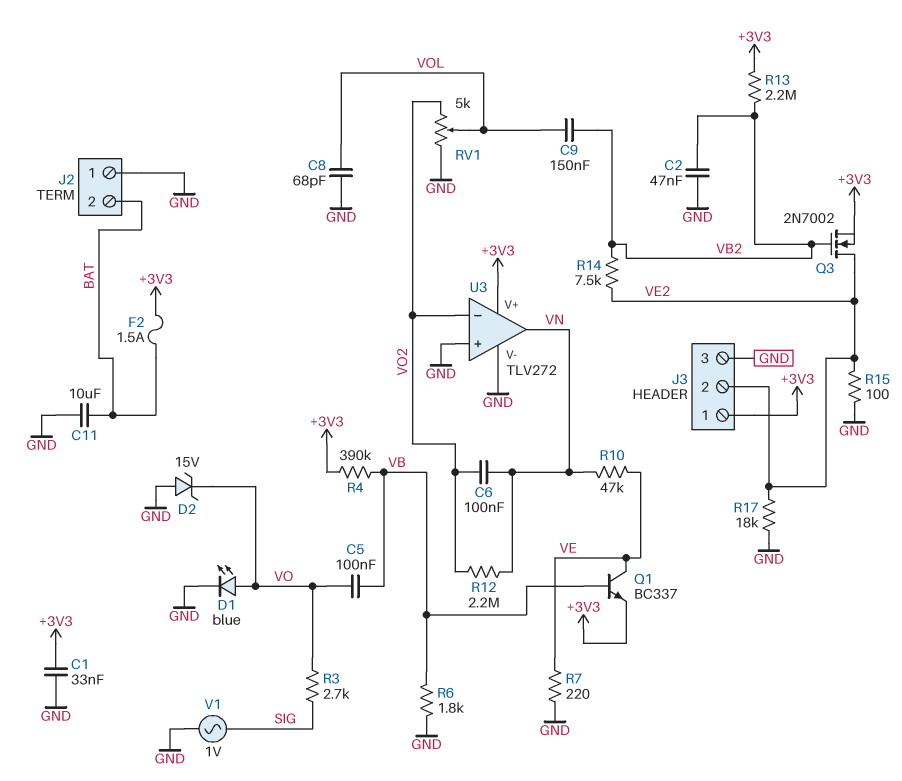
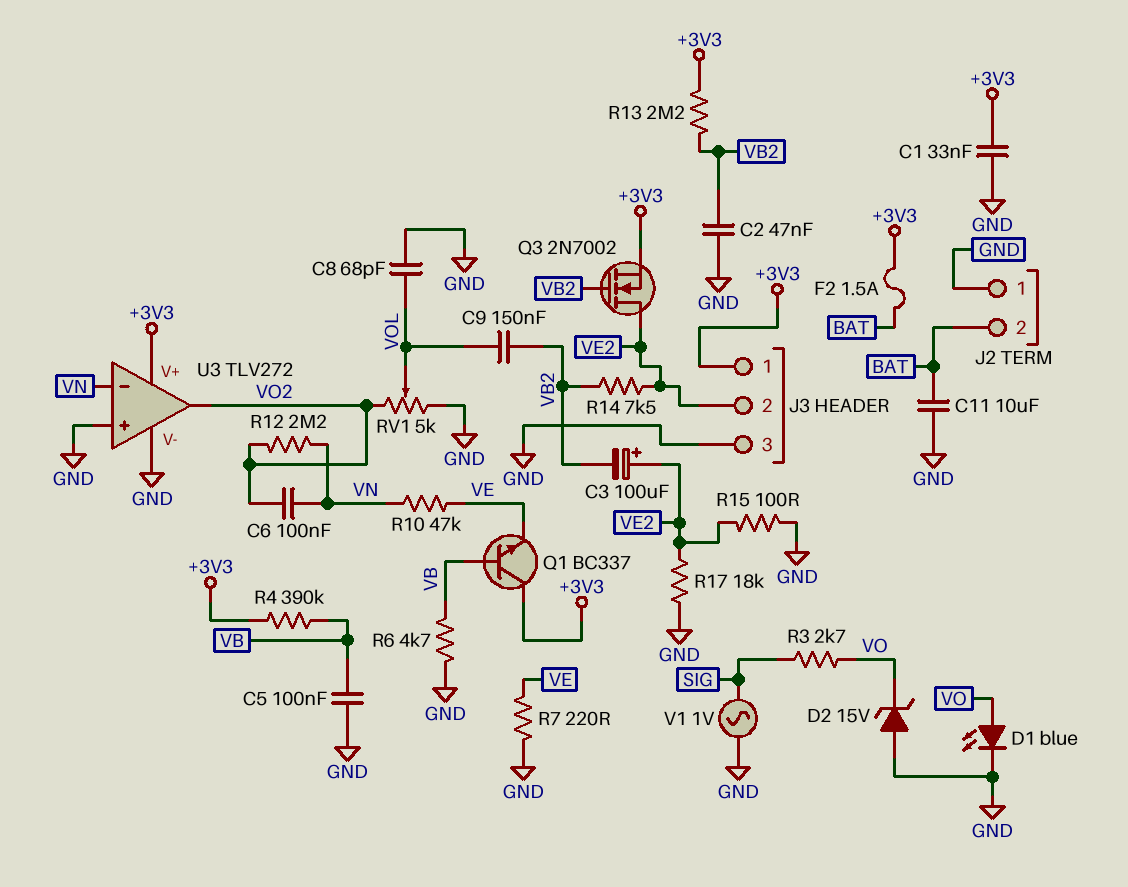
C3: none -> 100uF (plus VE2, minus VB2)
C5: 100nF (VB, VO) -> 100nF (GND, VB)
Q1: NPN BC337 (B VB, C VE, E +3V3) -> NPN BC337 (B VB, C +3V3, E VE)
R6: 1.8k (GND, VB) -> 4.7k (GND, VB)
U3 pin in-: VO2 -> VN
U3 pin out: VN -> VO2

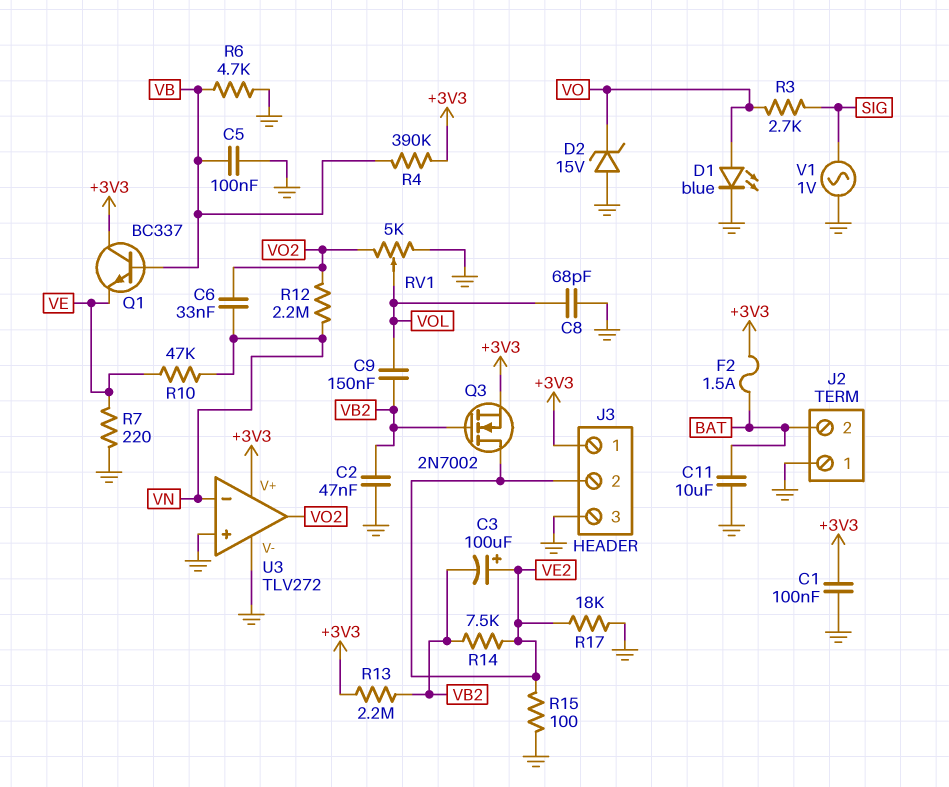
C1: 33nF (+3V3, GND) -> 100nF (+3V3, GND)
C6: 100nF (VN, VO2) -> 33nF (VN, VO2)

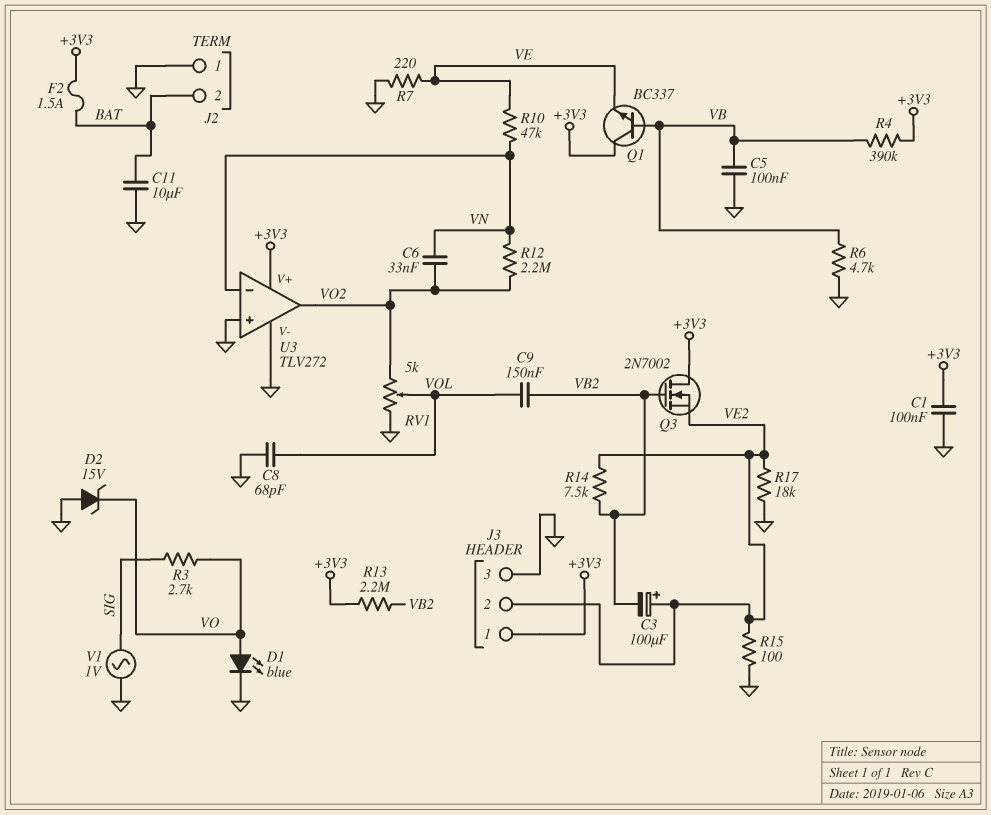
C2: 47nF (GND, VB2) -> none
Q3: NMOS 2N7002 (G VB2, D VE2, S +3V3) -> NMOS 2N7002 (G VB2, D +3V3, S VE2)

